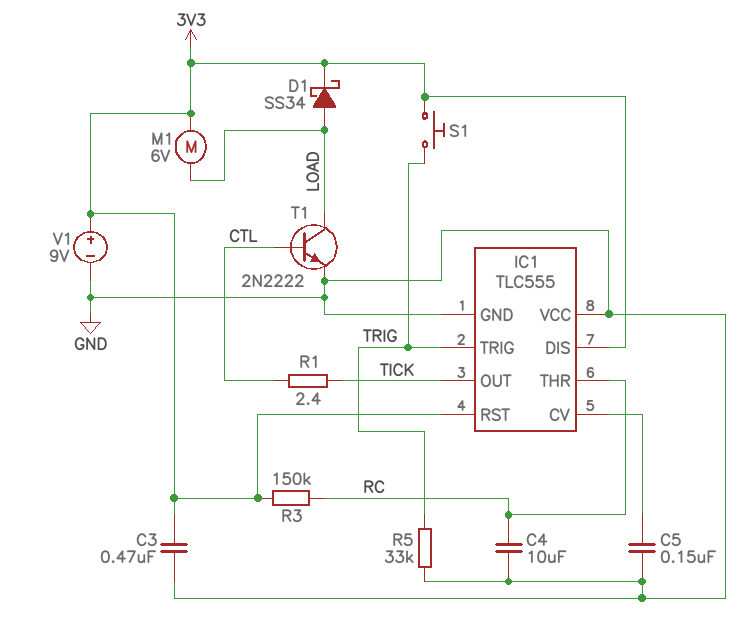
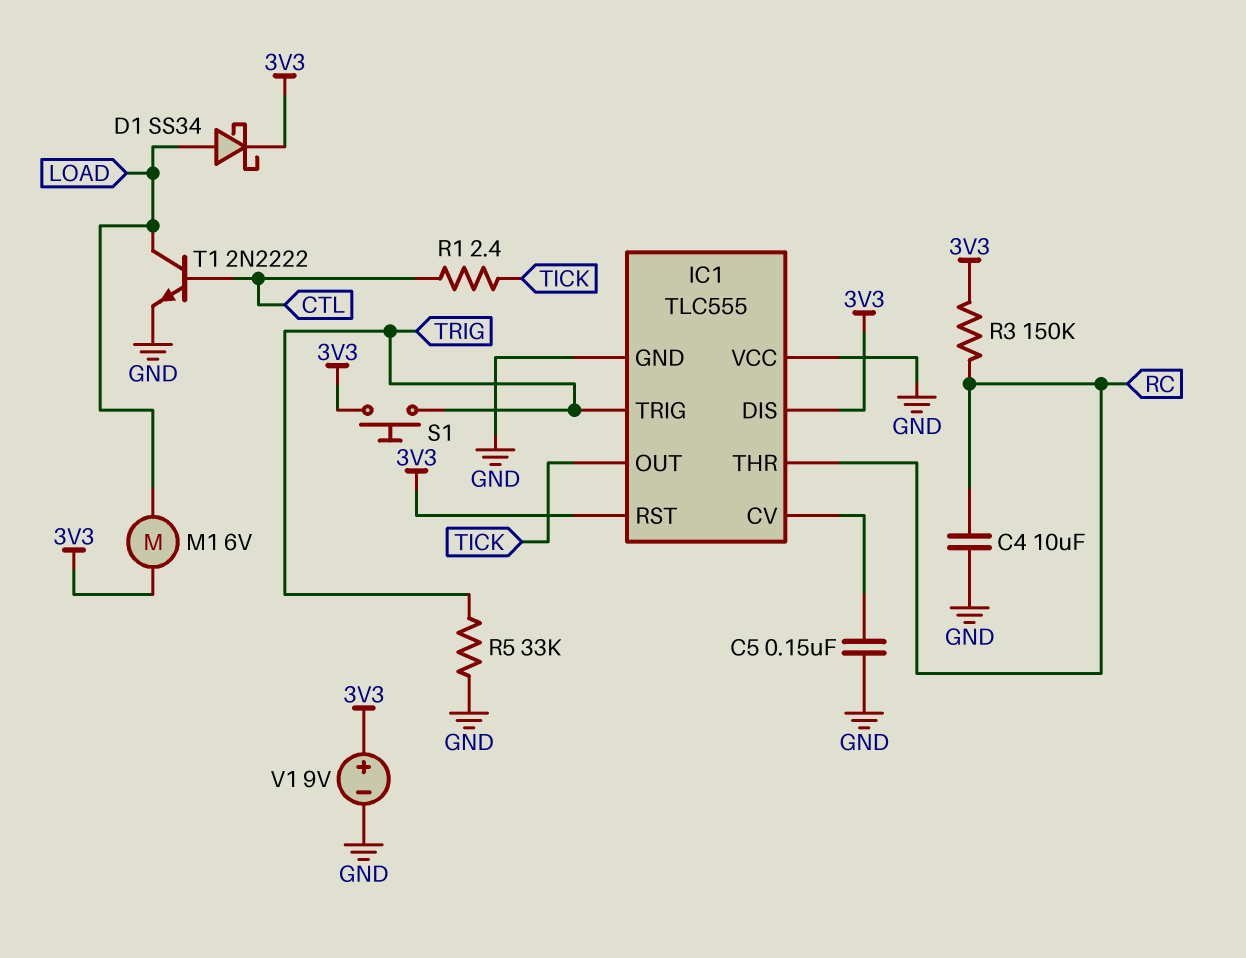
C3: 470nF (3V3, GND) -> none

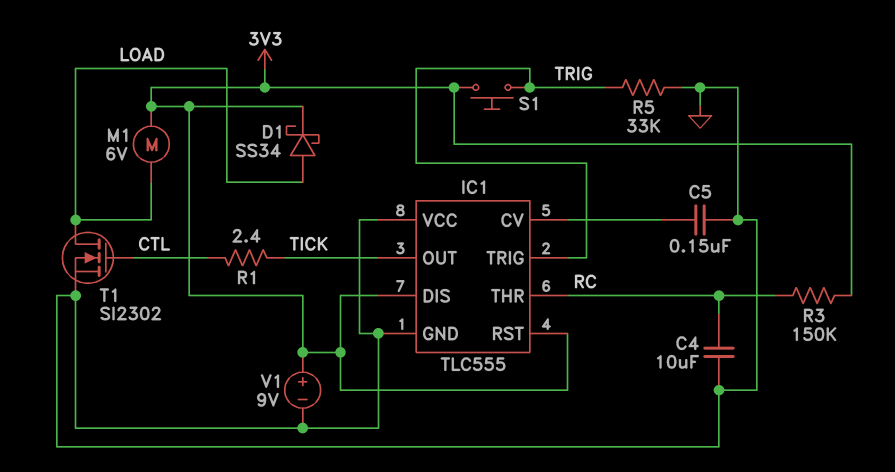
T1: NPN 2N2222 (B CTL, C LOAD, E GND) -> NMOS SI2302 (G CTL, D LOAD, S GND)

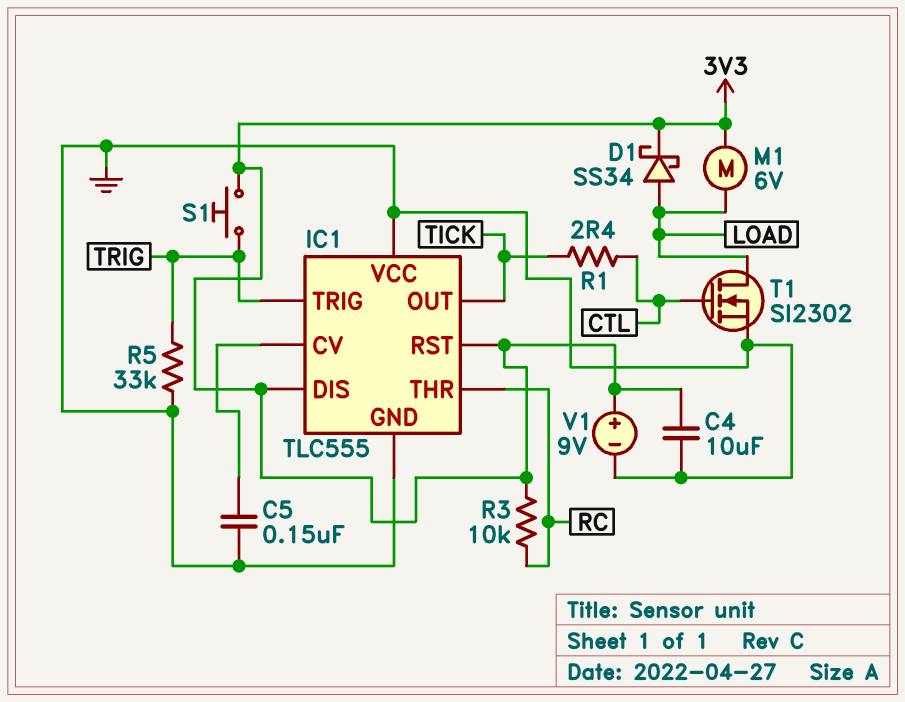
C4: 10uF (GND, RC) -> 10uF (3V3, GND)
R3: 150k (3V3, RC) -> 10k (3V3, RC)

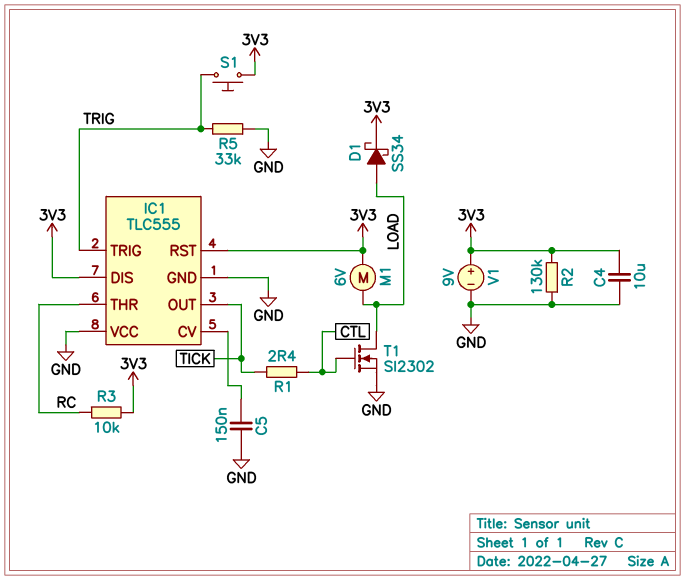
R2: none -> 130k (3V3, GND)

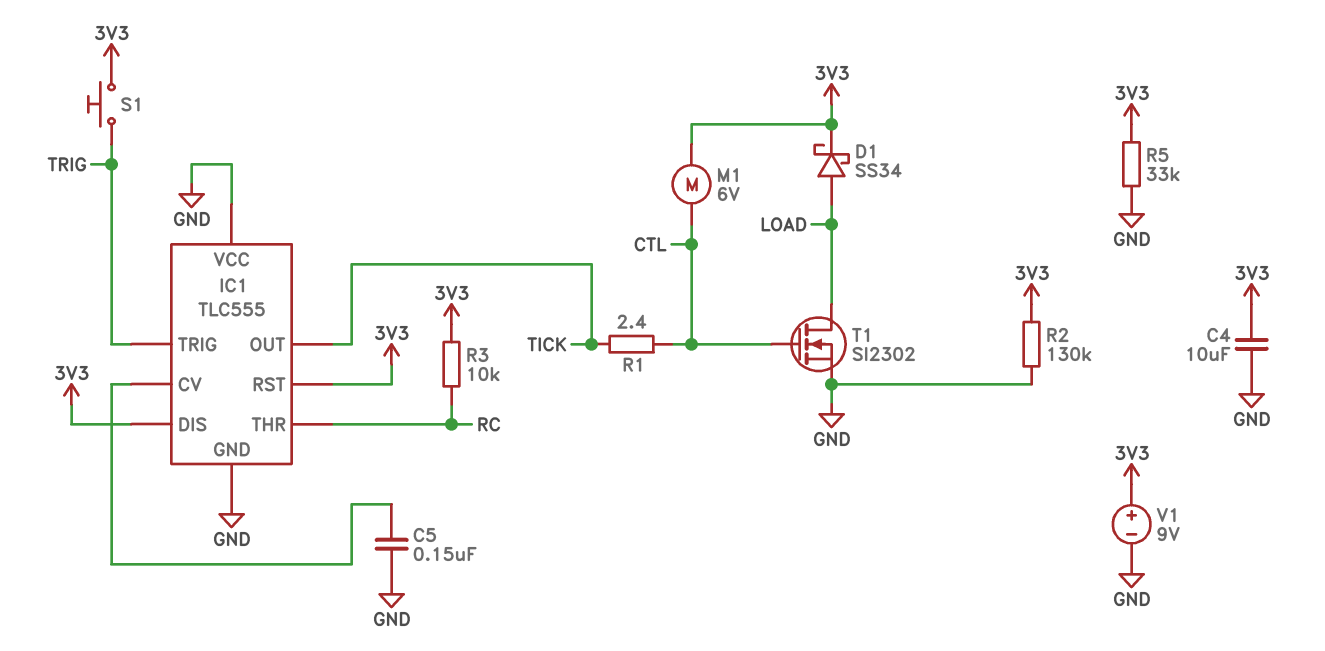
M1: motor 6V (3V3, LOAD) -> motor 6V (3V3, CTL)
R5: 33k (GND, TRIG) -> 33k (3V3, GND)

